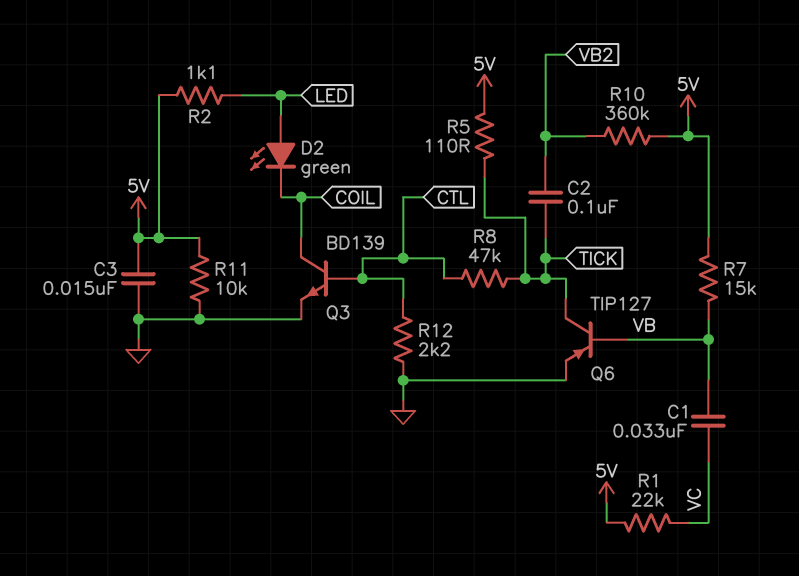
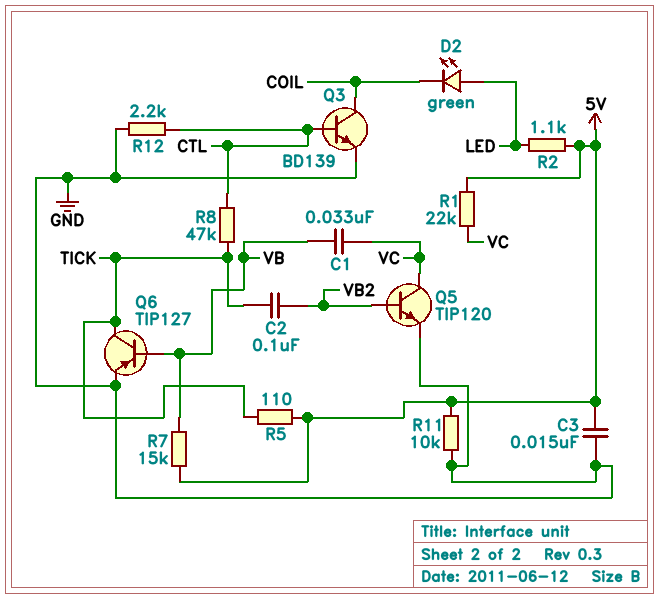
Q5: none -> NPN TIP120 (B VB2, C VC, E GND)
R10: 360k (5V, VB2) -> none

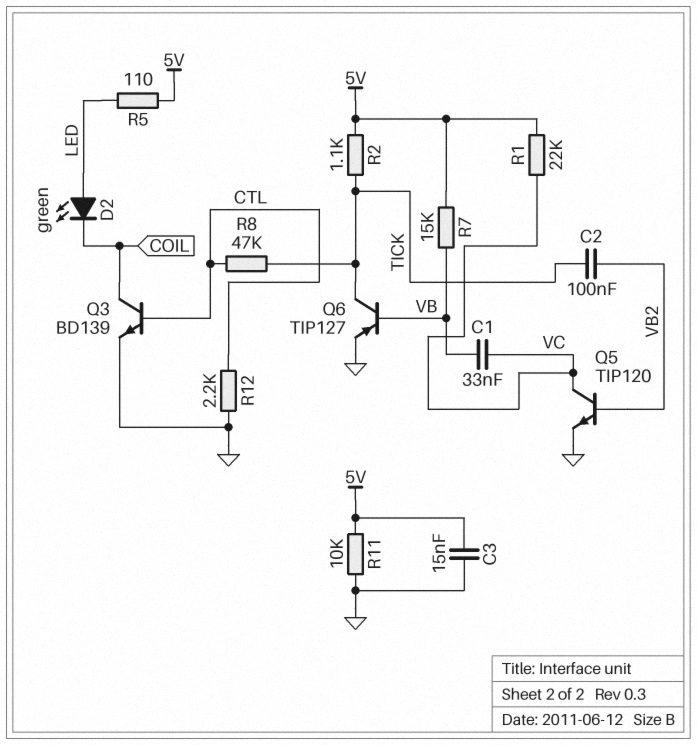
R2: 1.1k (5V, LED) -> 1.1k (5V, TICK)
R5: 110 (5V, TICK) -> 110 (5V, LED)

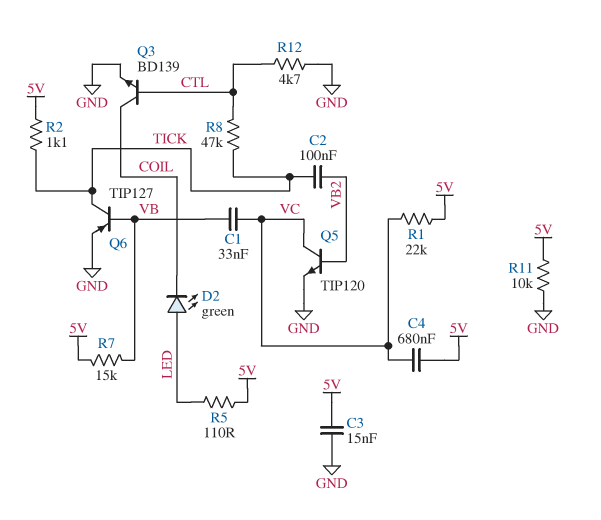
C4: none -> 680nF (5V, VC)
R12: 2.2k (CTL, GND) -> 4.7k (CTL, GND)

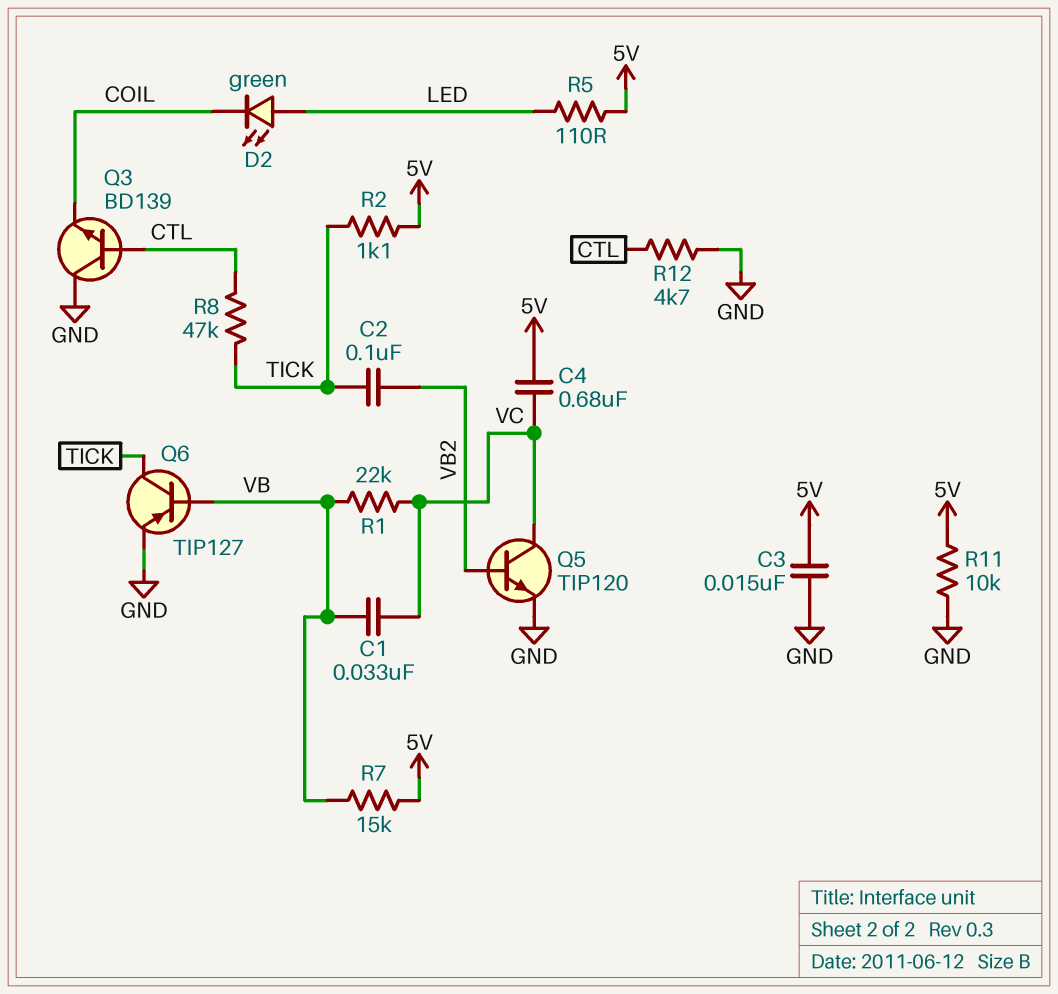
Q3: NPN BD139 (B CTL, C COIL, E GND) -> NPN BD139 (B CTL, C GND, E COIL)
R1: 22k (5V, VC) -> 22k (VB, VC)

